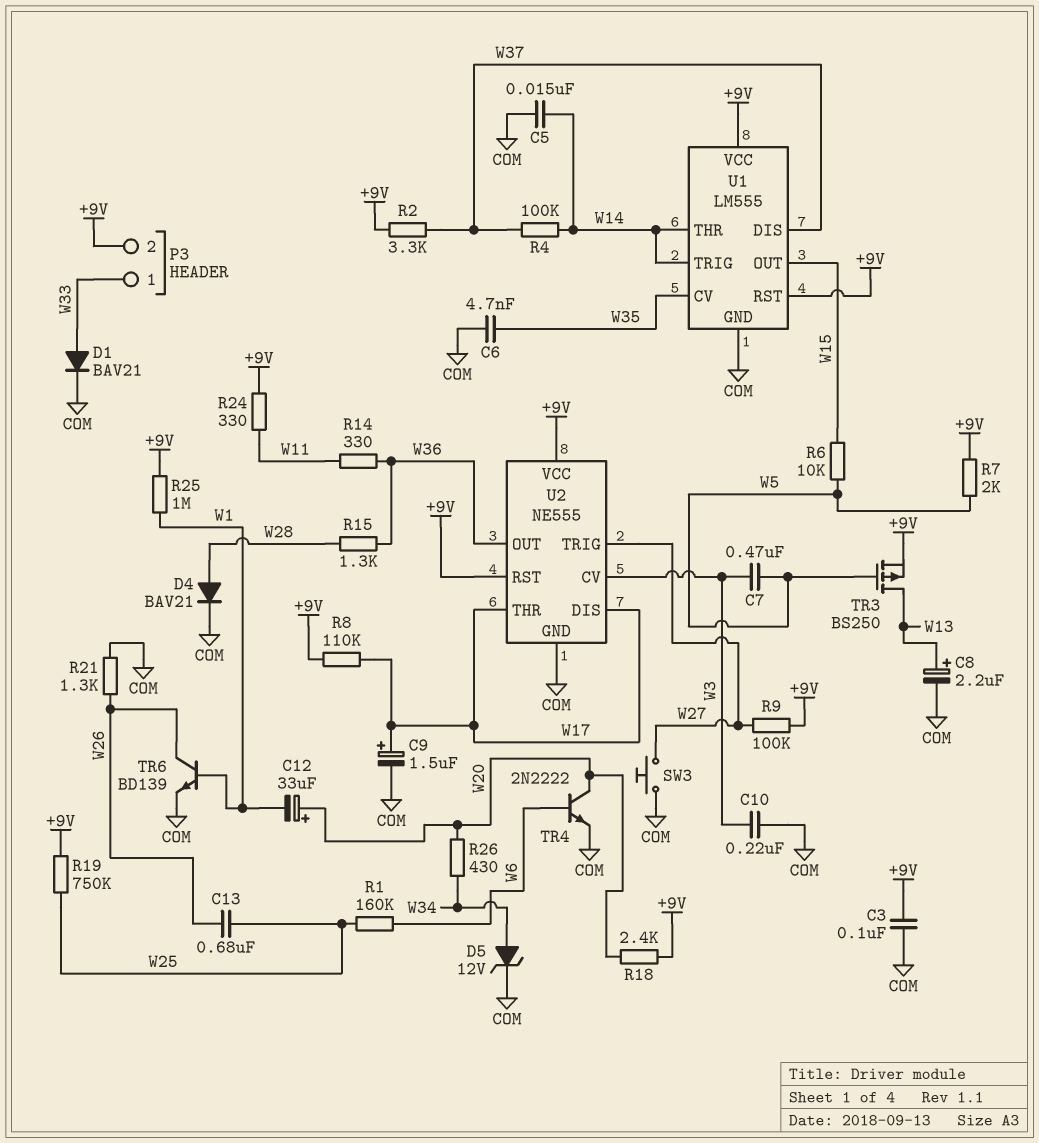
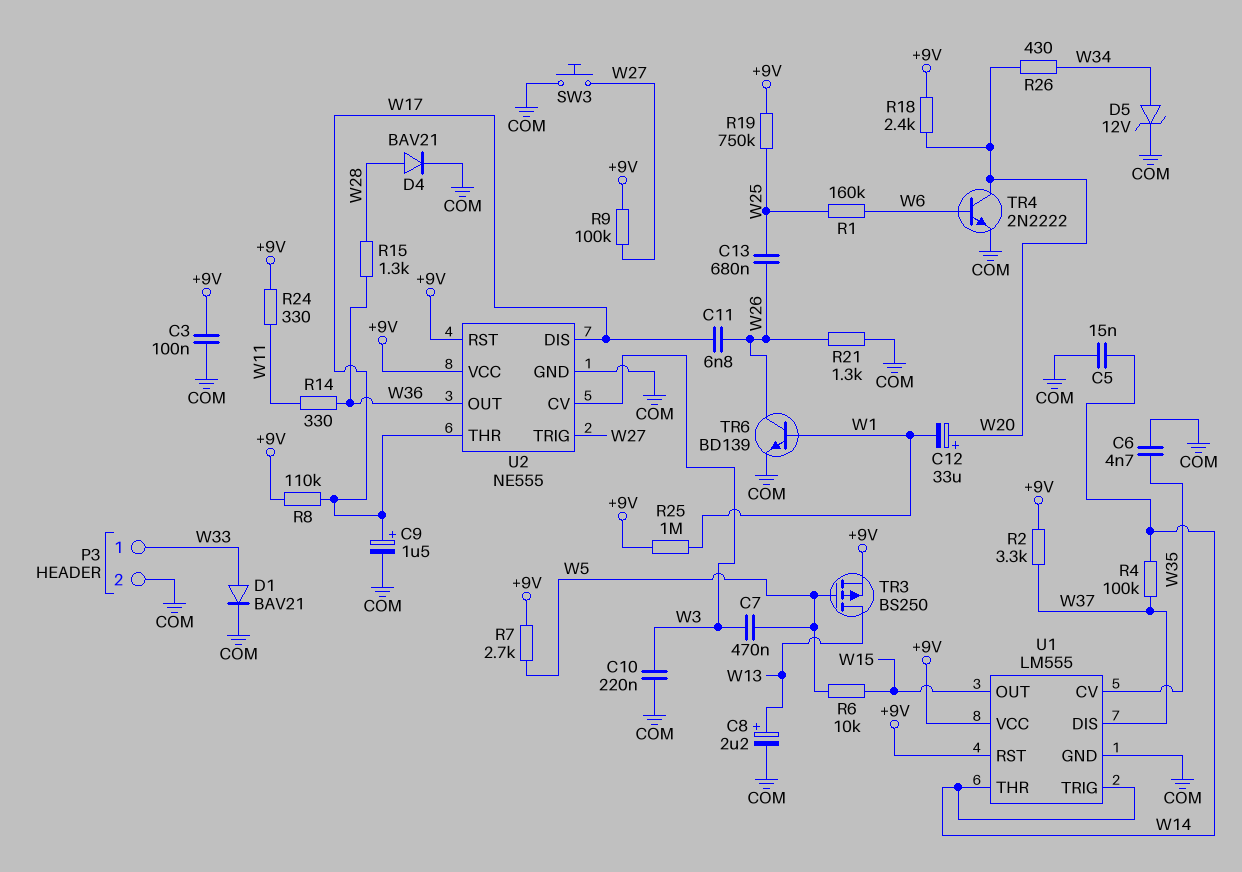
C11: none -> 6.8nF (W17, W26)
P3 pin 2: +9V -> COM
R7: 2k (+9V, W5) -> 2.7k (+9V, W5)

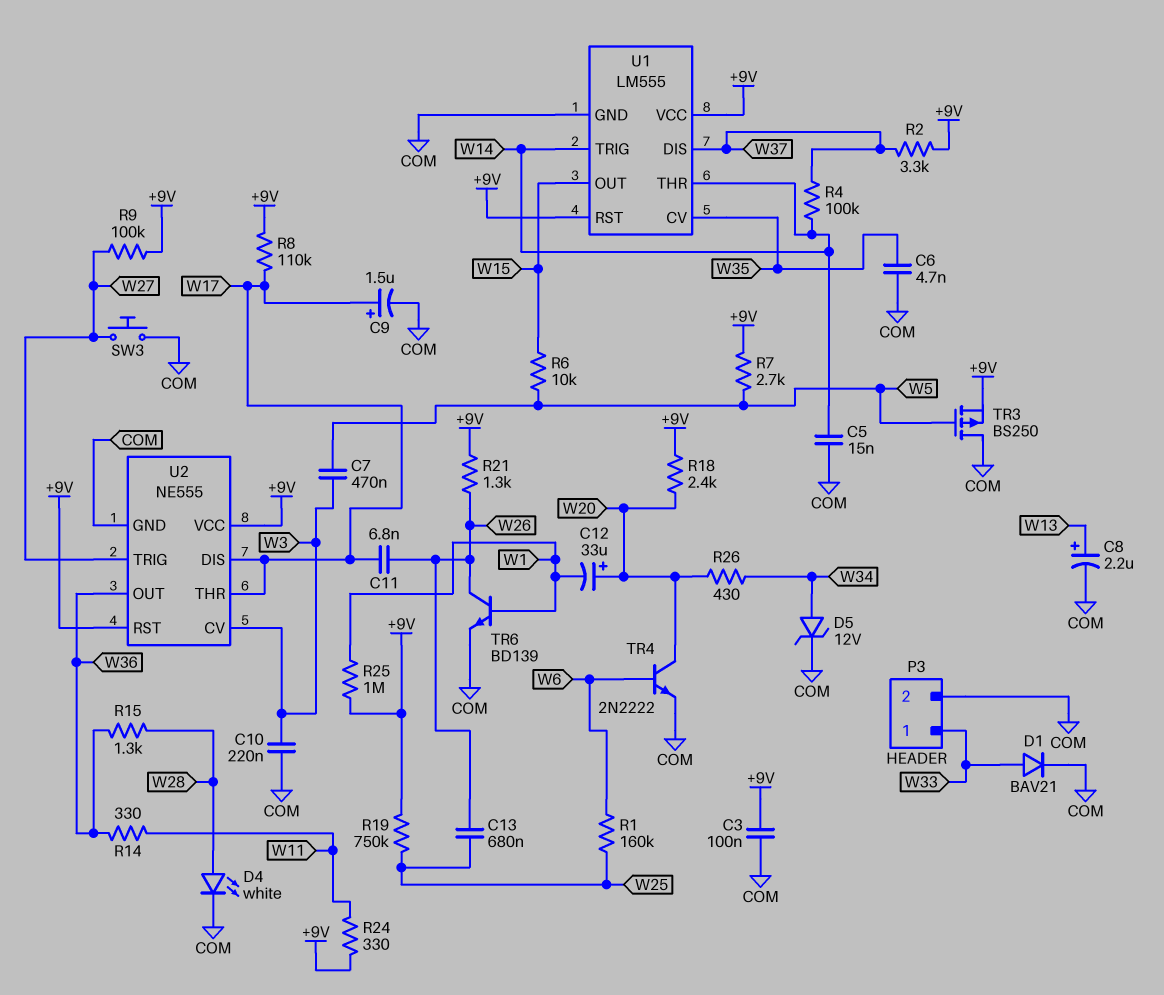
D4: diode BAV21 (A W28, K COM) -> LED white (A W28, K COM)
R21: 1.3k (COM, W26) -> 1.3k (+9V, W26)
TR3: PMOS BS250 (G W5, D W13, S +9V) -> PMOS BS250 (G W5, D COM, S +9V)

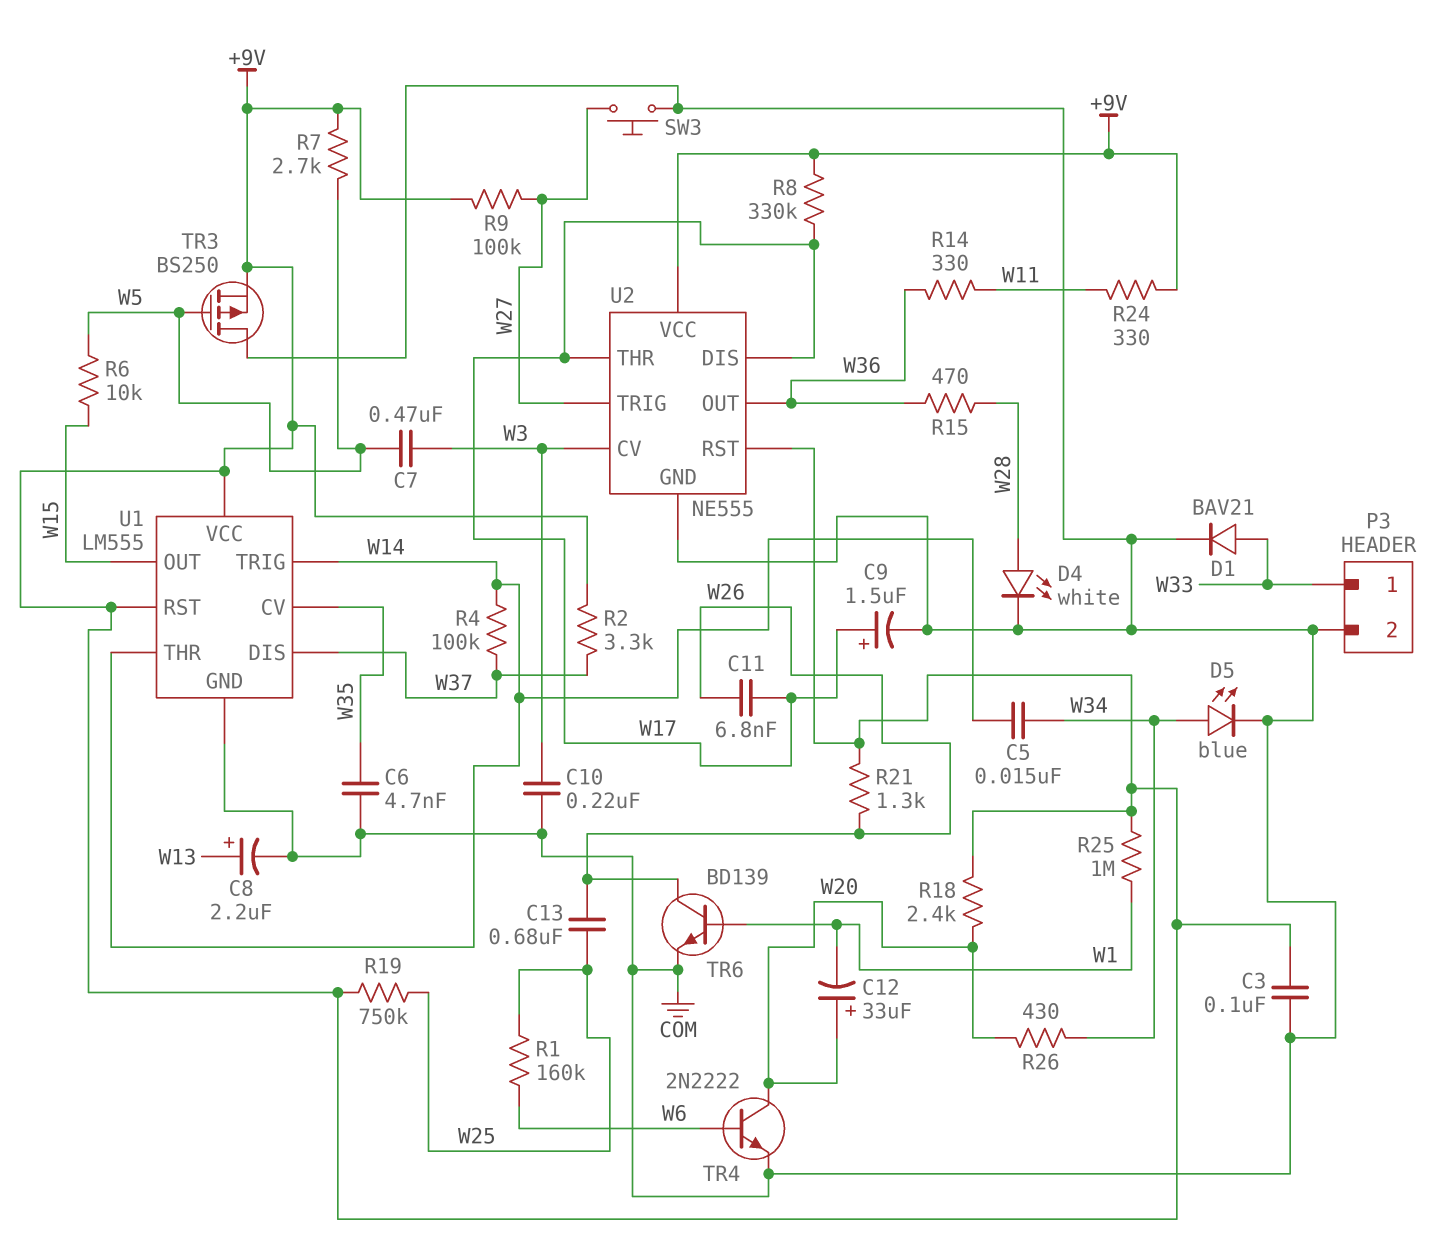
C5: 15nF (COM, W14) -> 15nF (W14, W34)
D5: zener 12V (A W34, K COM) -> LED blue (A W34, K COM)
R8: 110k (+9V, W17) -> 330k (+9V, W17)
R15: 1.3k (W28, W36) -> 470 (W28, W36)

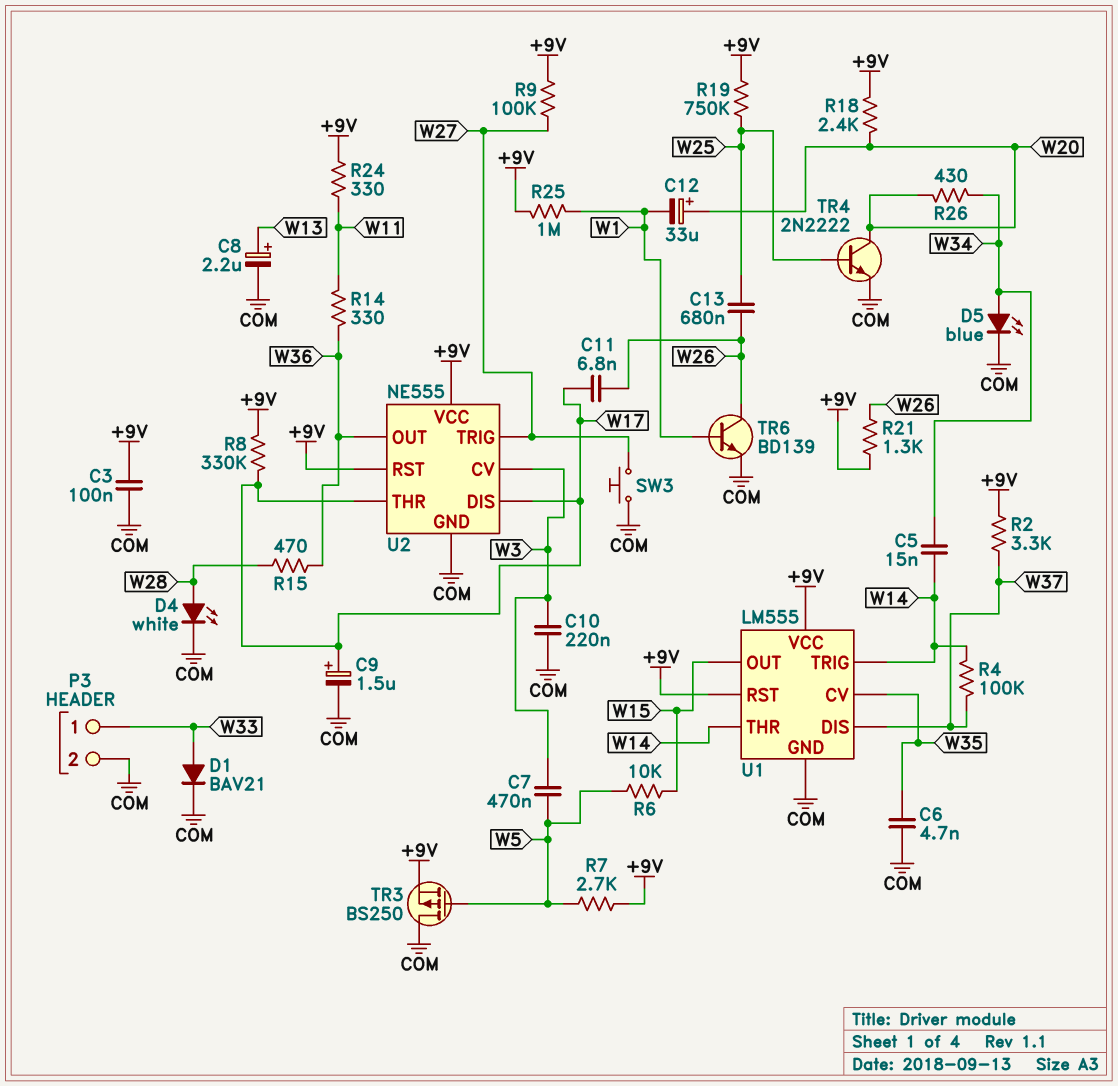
R1: 160k (W6, W25) -> none
TR4: NPN 2N2222 (B W6, C W20, E COM) -> NPN 2N2222 (B W25, C W20, E COM)

